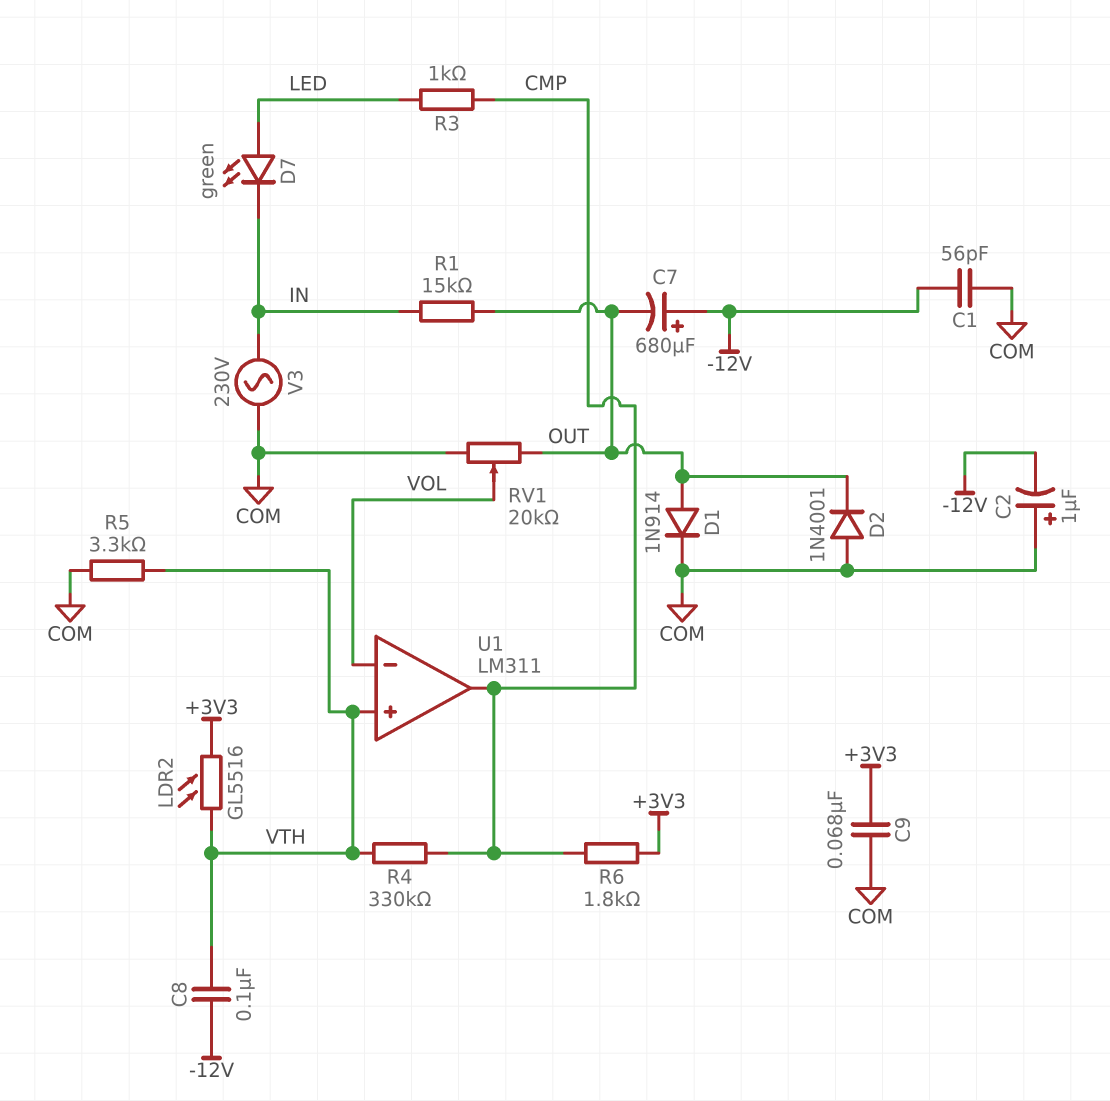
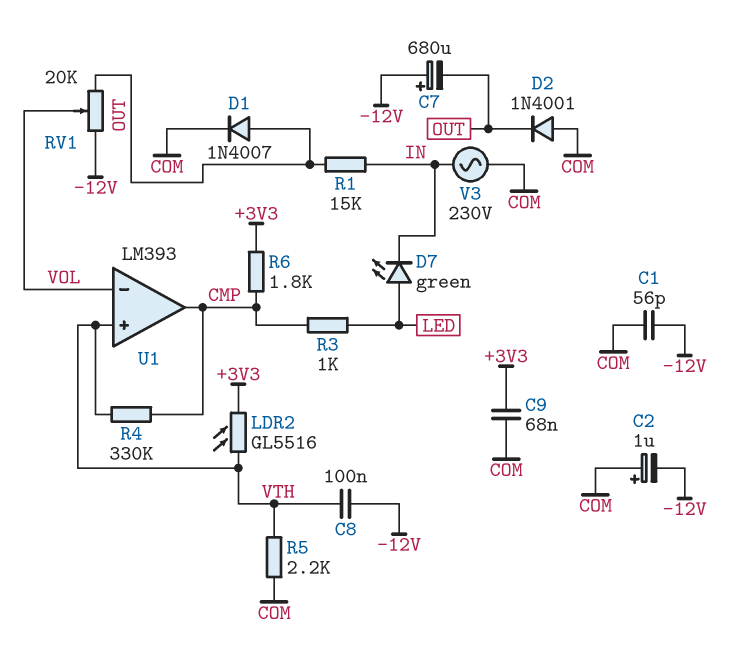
D1: diode 1N914 (A OUT, K COM) -> diode 1N4007 (A OUT, K COM)
R5: 3.3k (COM, VTH) -> 2.2k (COM, VTH)
RV1: 20k (COM, OUT, wiper VOL) -> 20k (-12V, OUT, wiper VOL)
U1: LM311 -> LM393

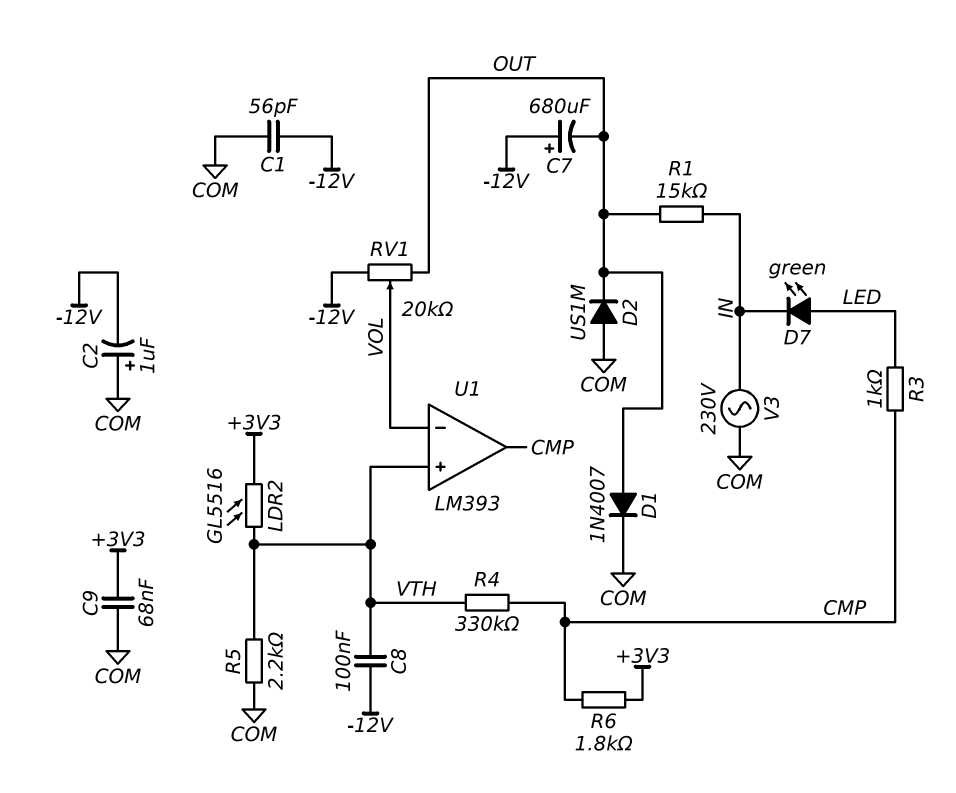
D2: diode 1N4001 (A COM, K OUT) -> diode US1M (A COM, K OUT)

